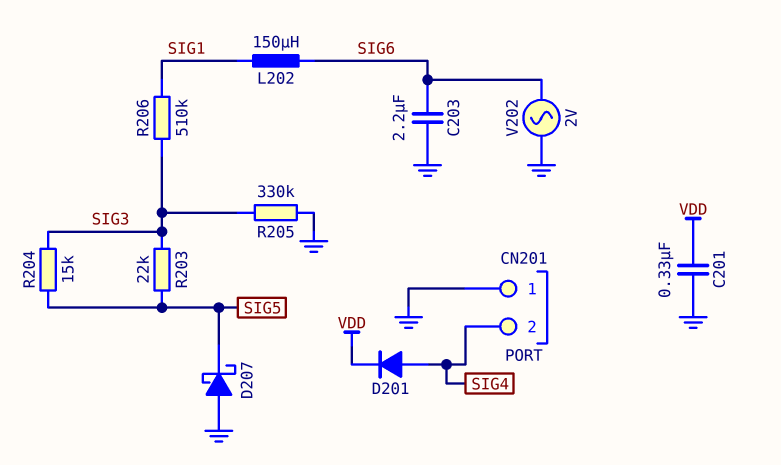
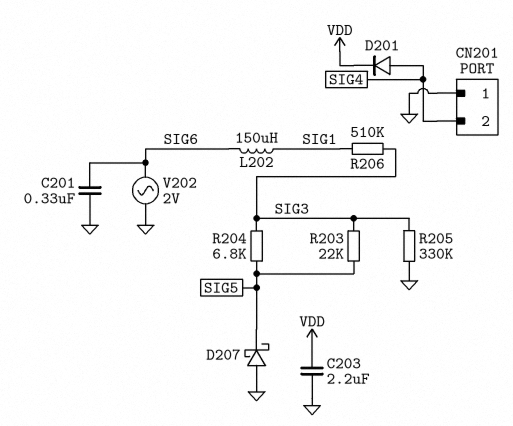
C201: 330nF (GND, VDD) -> 330nF (GND, SIG6)
C203: 2.2uF (GND, SIG6) -> 2.2uF (GND, VDD)
R204: 15k (SIG3, SIG5) -> 6.8k (SIG3, SIG5)

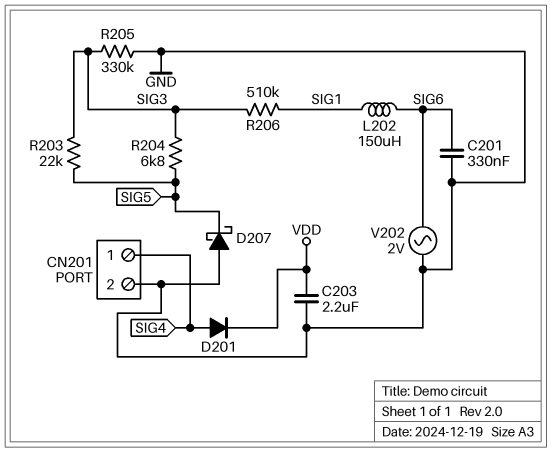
CN201 pin 1: GND -> SIG4
CN201 pin 2: SIG4 -> GND

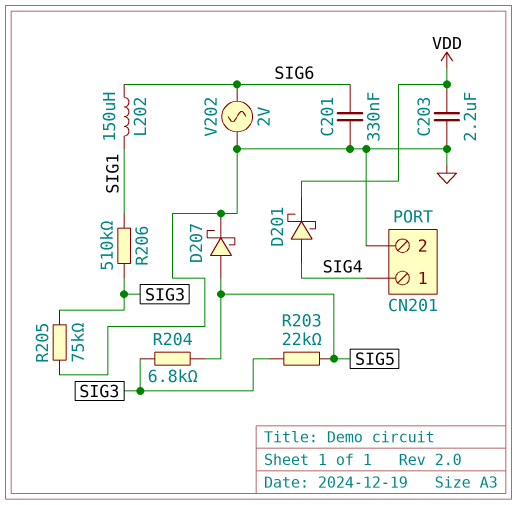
D201: diode (A SIG4, K VDD) -> schottky (A SIG4, K VDD)
D207: schottky (A GND, K SIG5) -> schottky (A SIG5, K GND)
R205: 330k (GND, SIG3) -> 75k (GND, SIG3)

